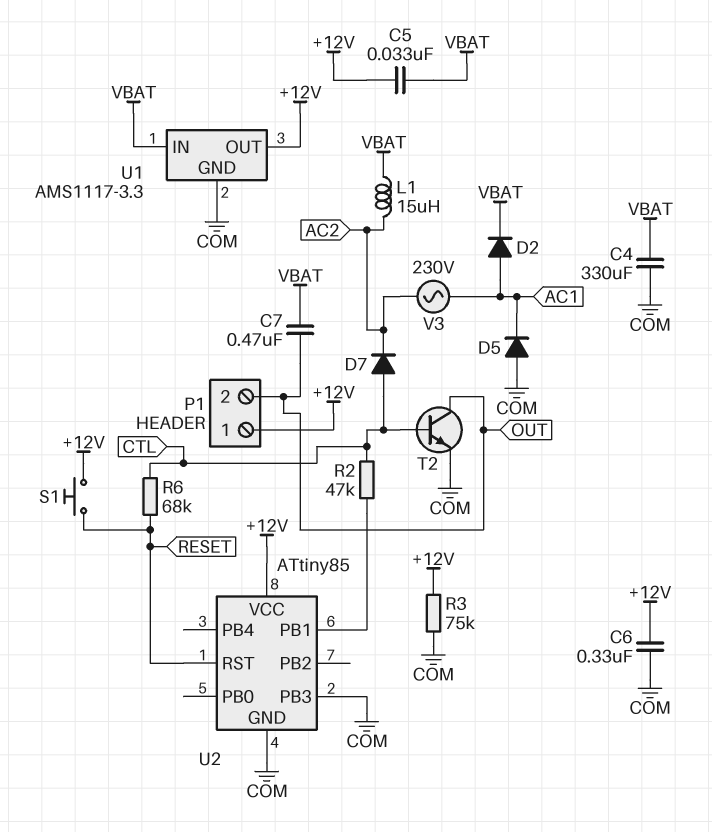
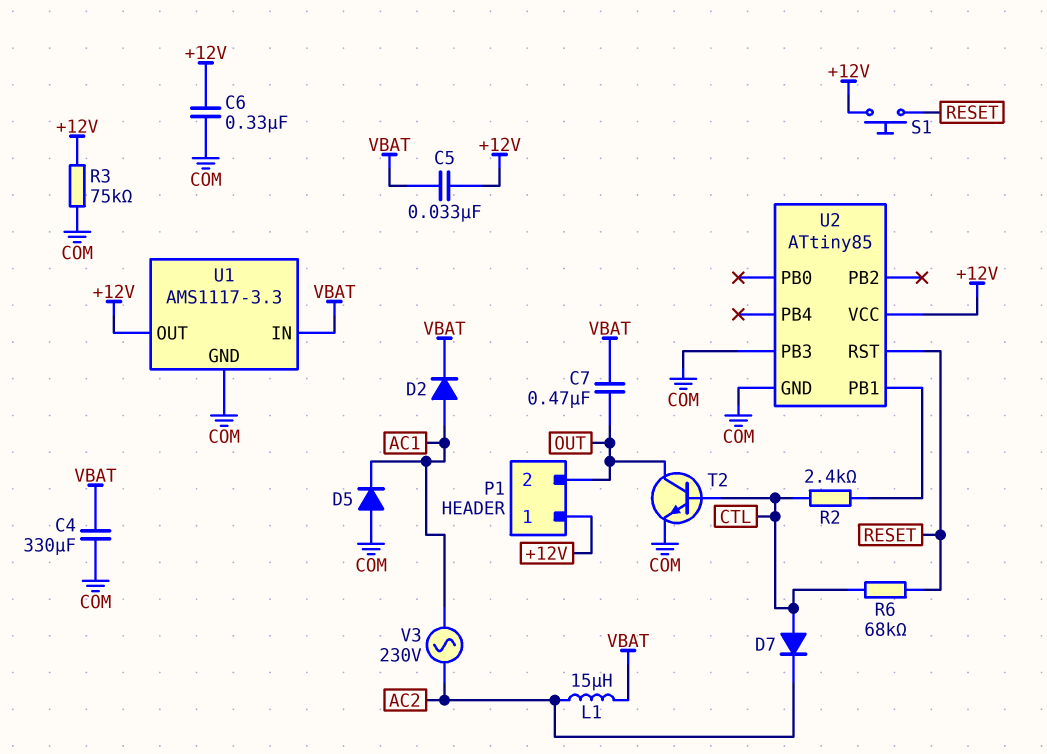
R2: 47k (CTL, U2/PB1) -> 2.4k (CTL, U2/PB1)

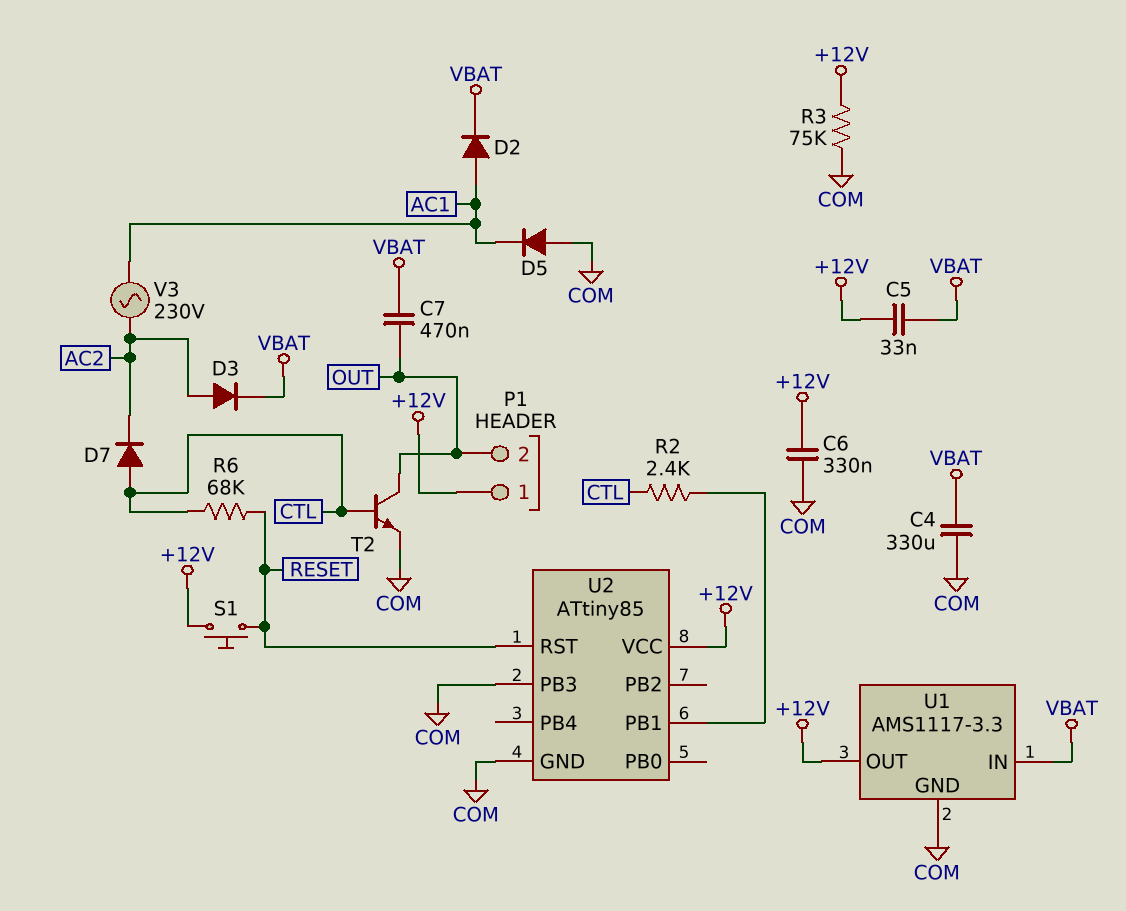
D3: none -> diode (A AC2, K VBAT)
L1: 15uH (AC2, VBAT) -> none

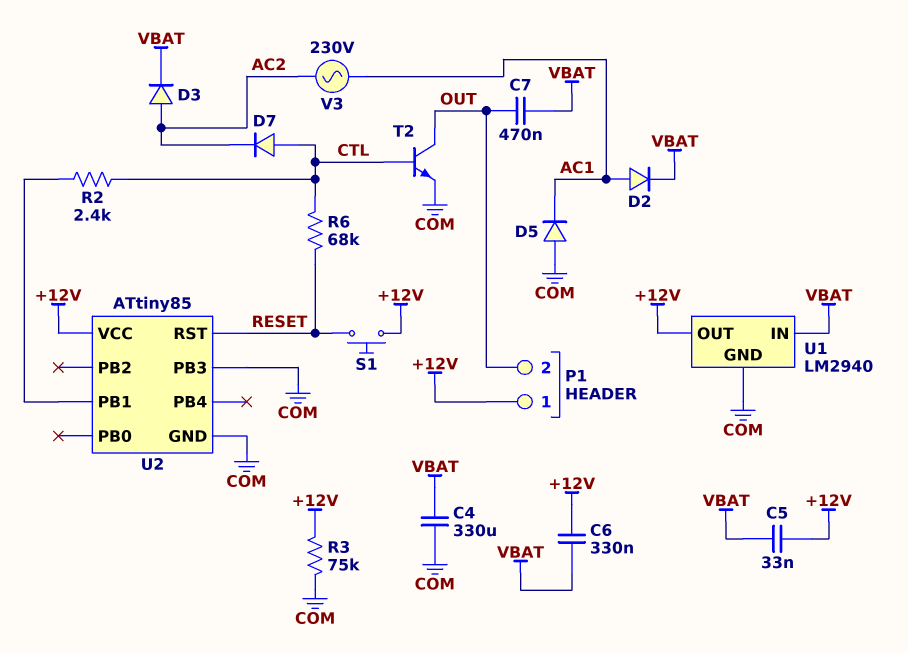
C6: 330nF (+12V, COM) -> 330nF (+12V, VBAT)
U1: AMS1117-3.3 -> LM2940

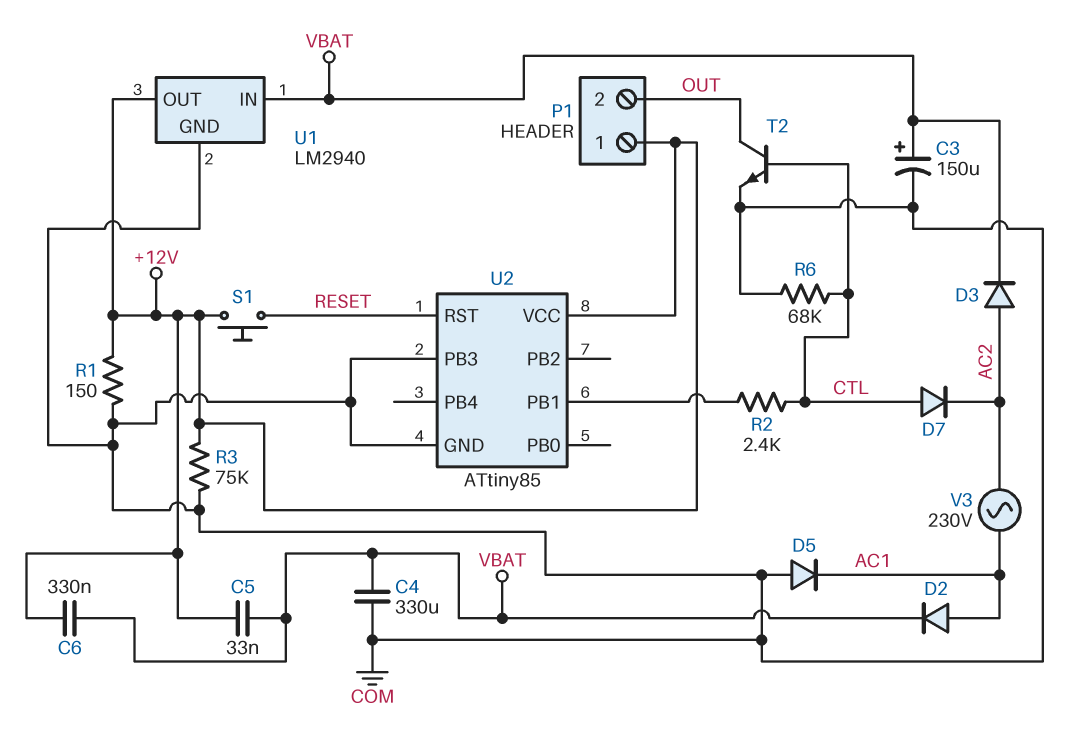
C3: none -> 150uF (plus VBAT, minus COM)
C7: 470nF (OUT, VBAT) -> none
R1: none -> 150 (+12V, COM)
R6: 68k (CTL, RESET) -> 68k (COM, CTL)

